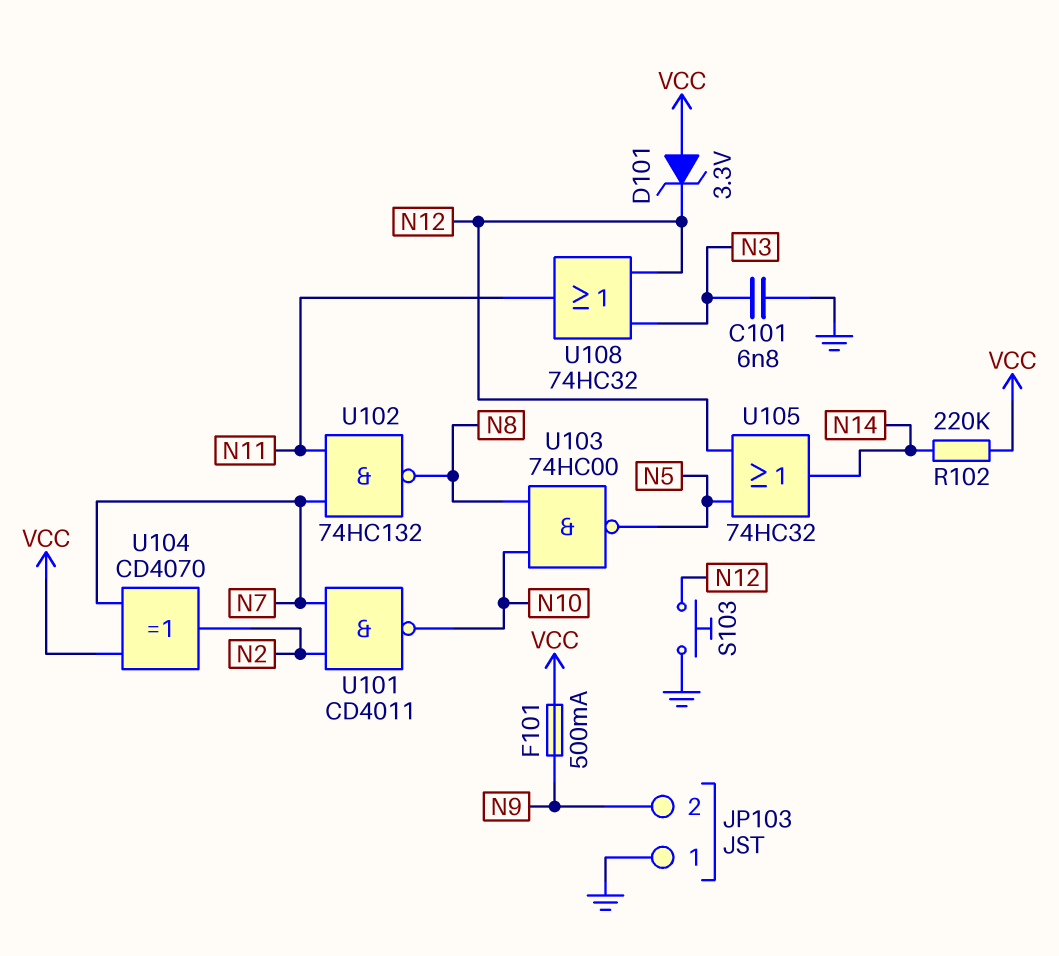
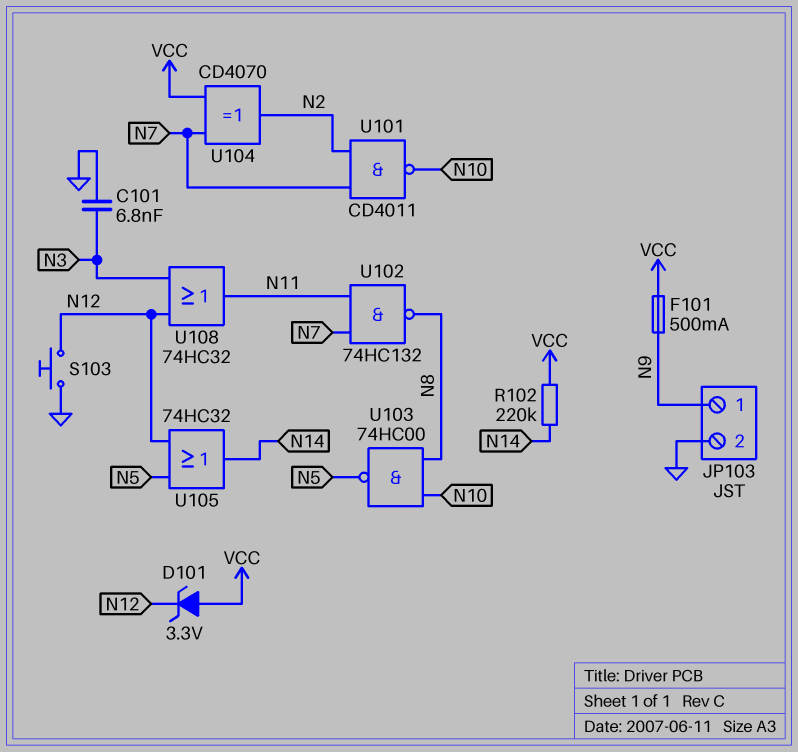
JP103 pin 1: GND -> N9
JP103 pin 2: N9 -> GND

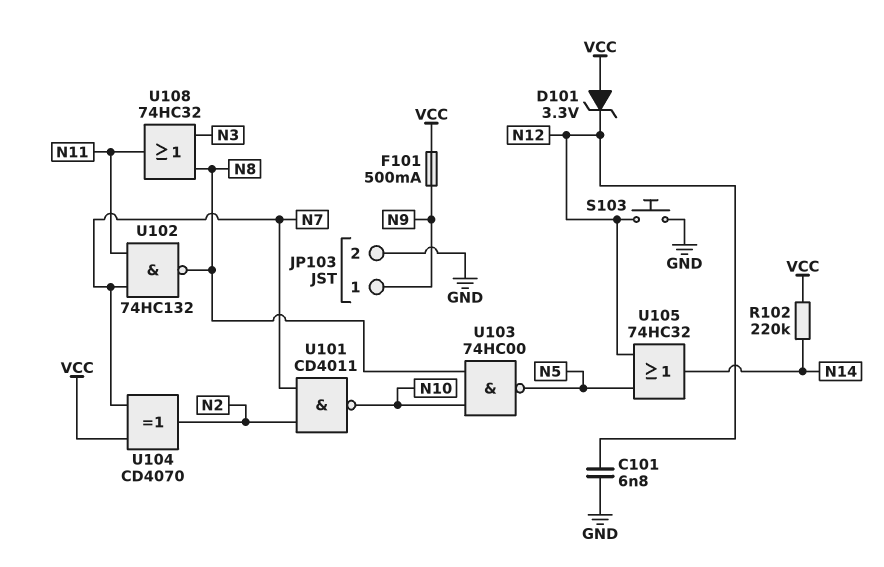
C101: 6.8nF (GND, N3) -> 6.8nF (GND, N12)
U108: OR 74HC32 (in N3, in N12, out N11) -> OR 74HC32 (in N3, in N8, out N11)

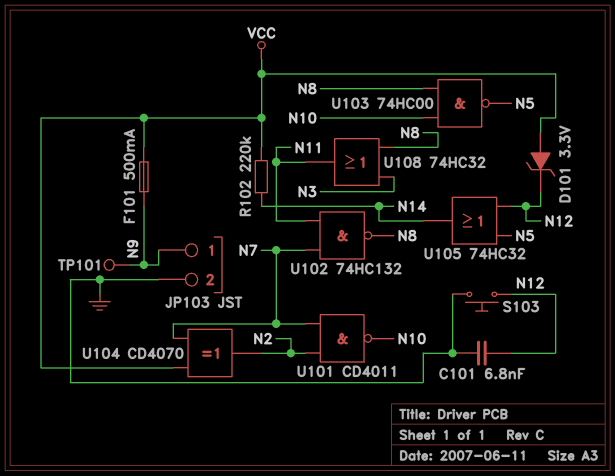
TP101: none -> test point (N9)

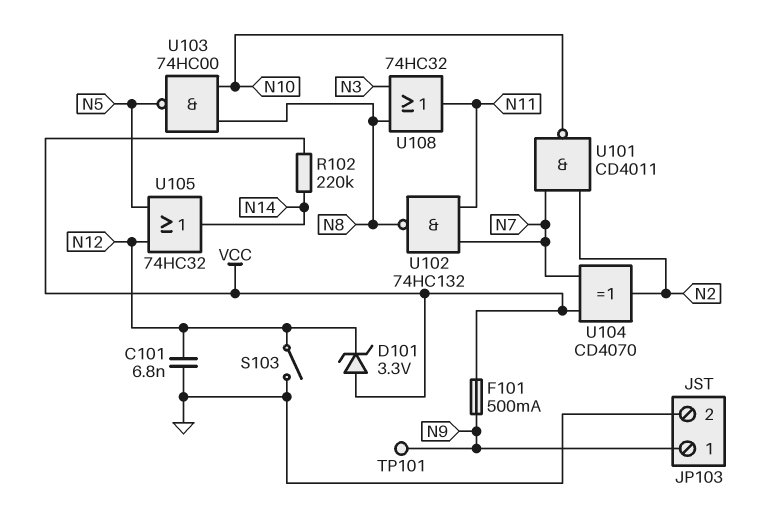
S103: button (GND, N12) -> switch (GND, N12)

